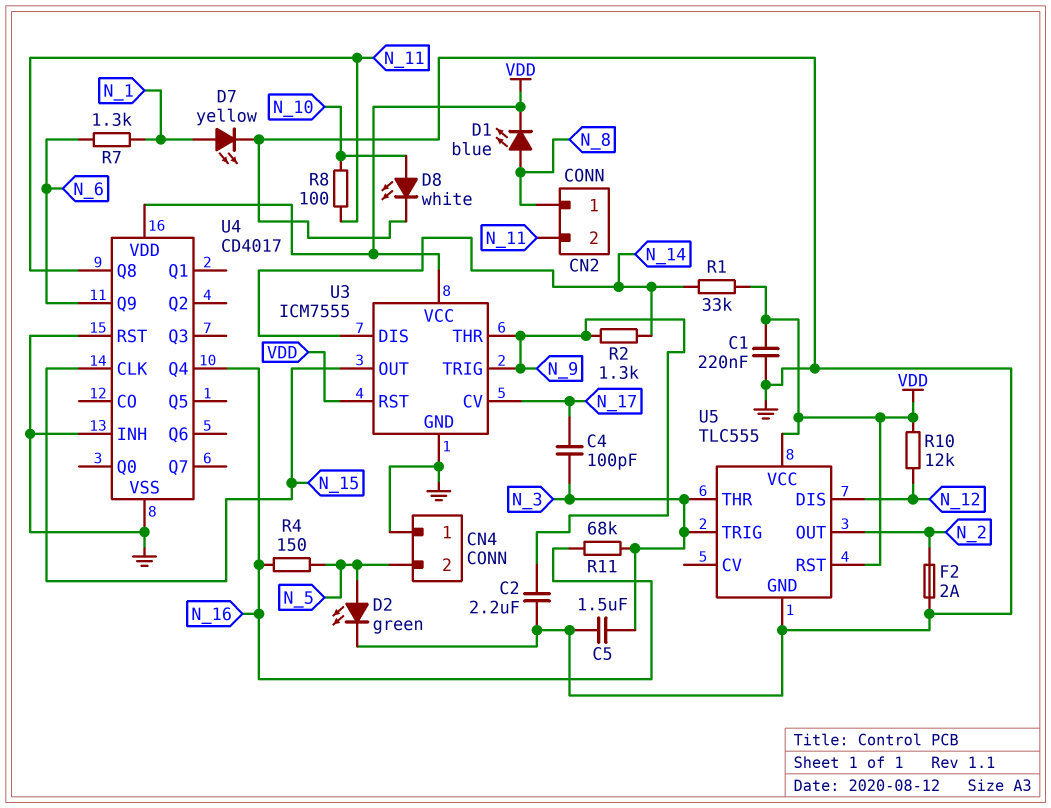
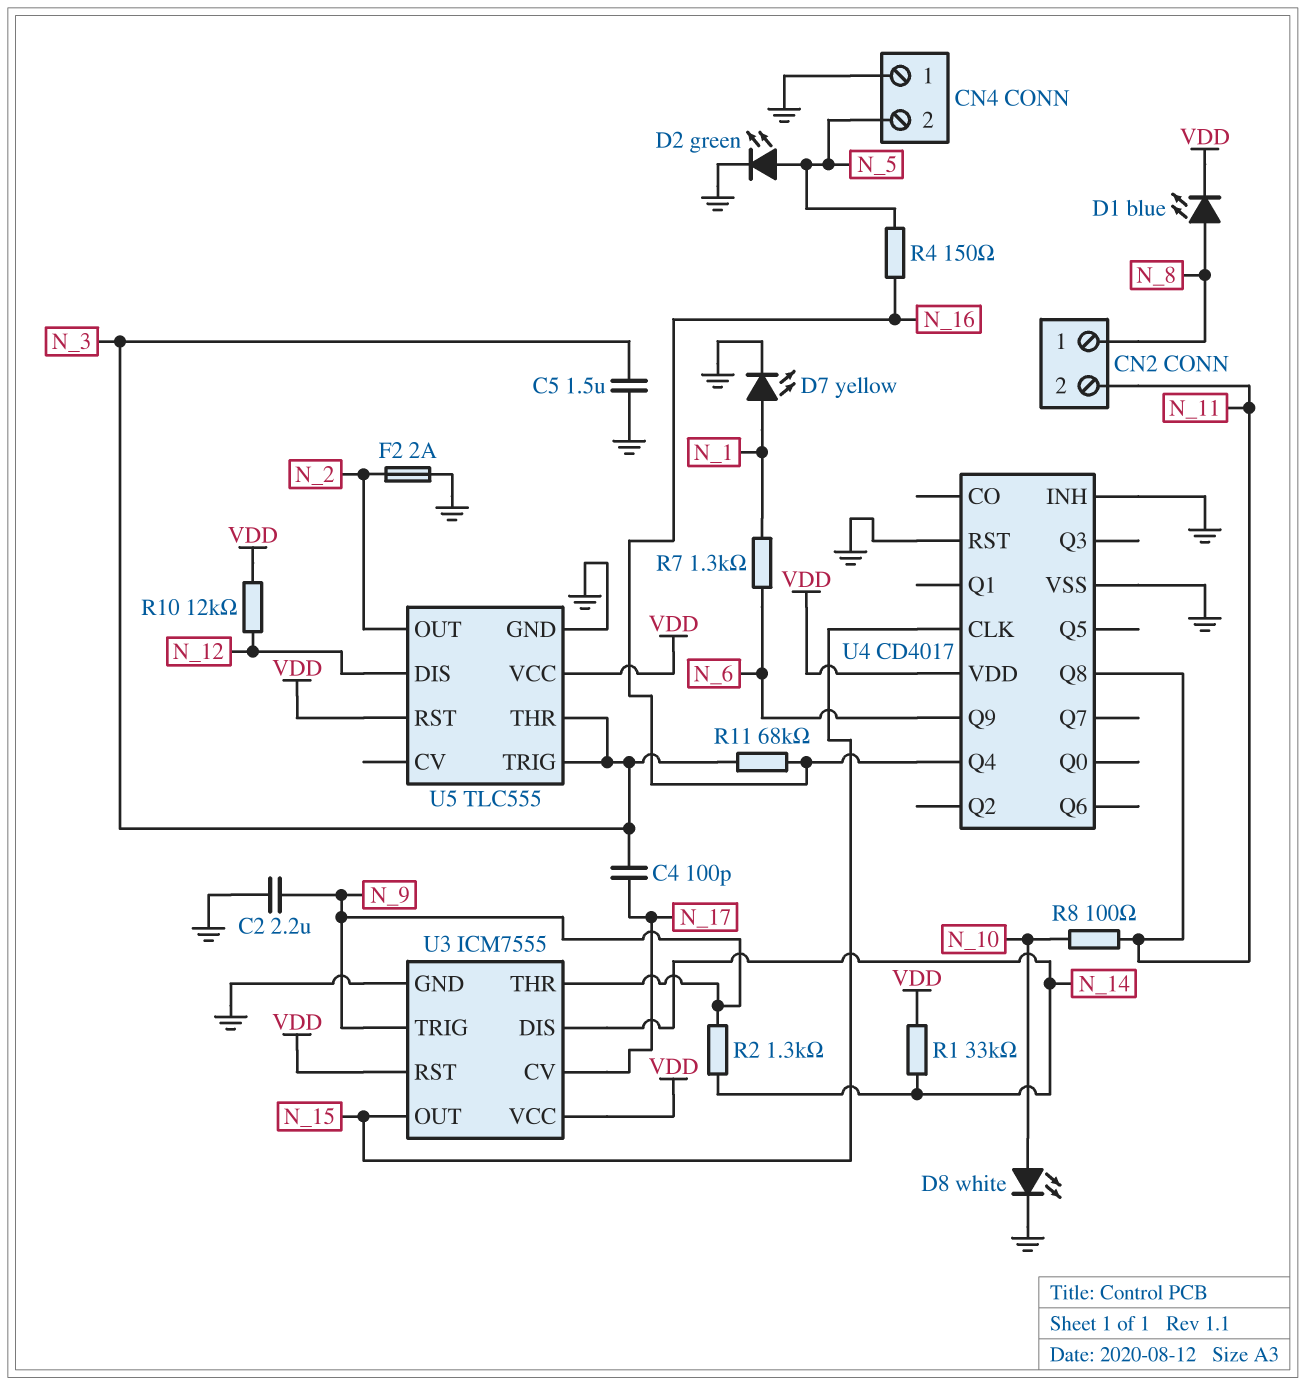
C1: 220nF (GND, VDD) -> none

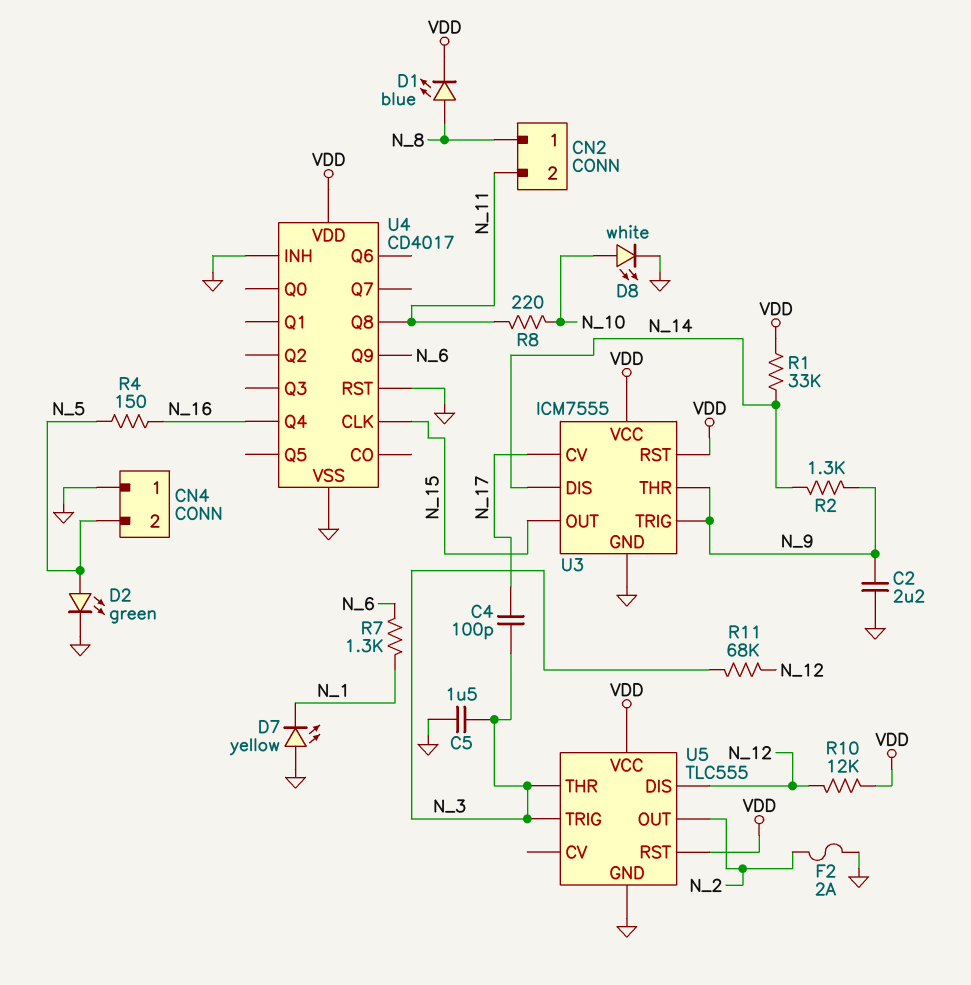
D7: LED yellow (A N_1, K GND) -> LED yellow (A GND, K N_1)
R8: 100 (N_10, N_11) -> 220 (N_10, N_11)
R11: 68k (N_3, N_16) -> 68k (N_3, N_12)

